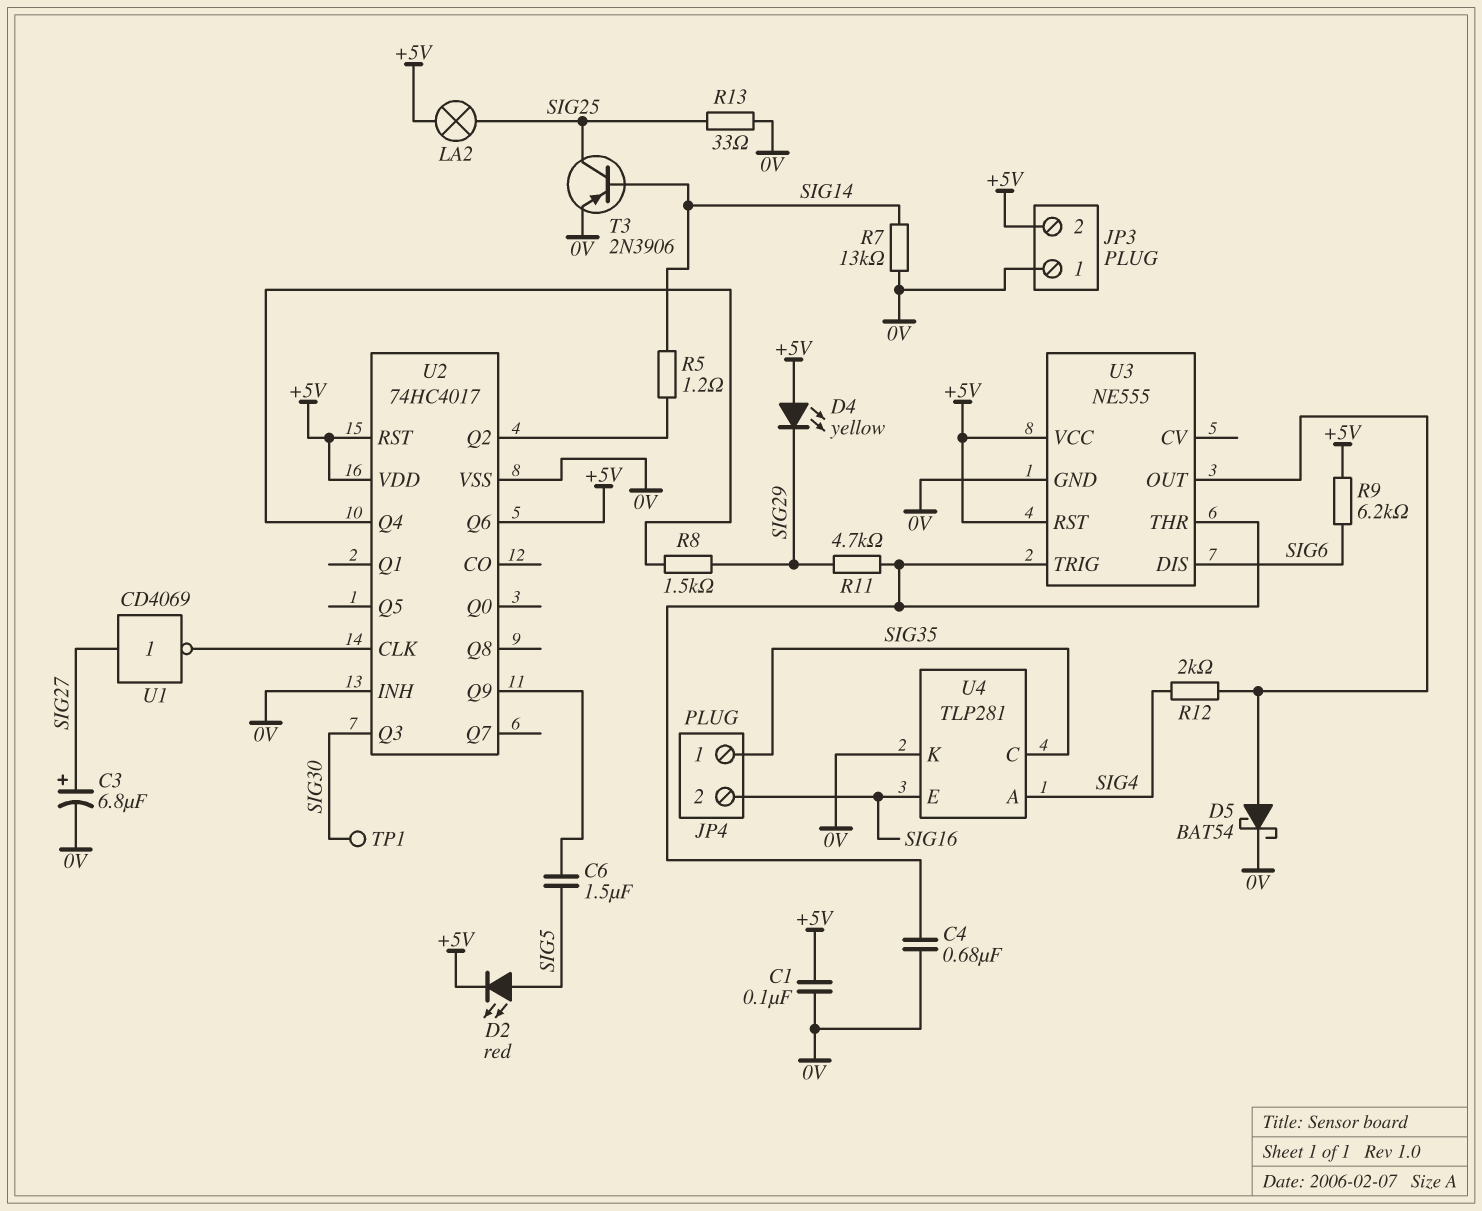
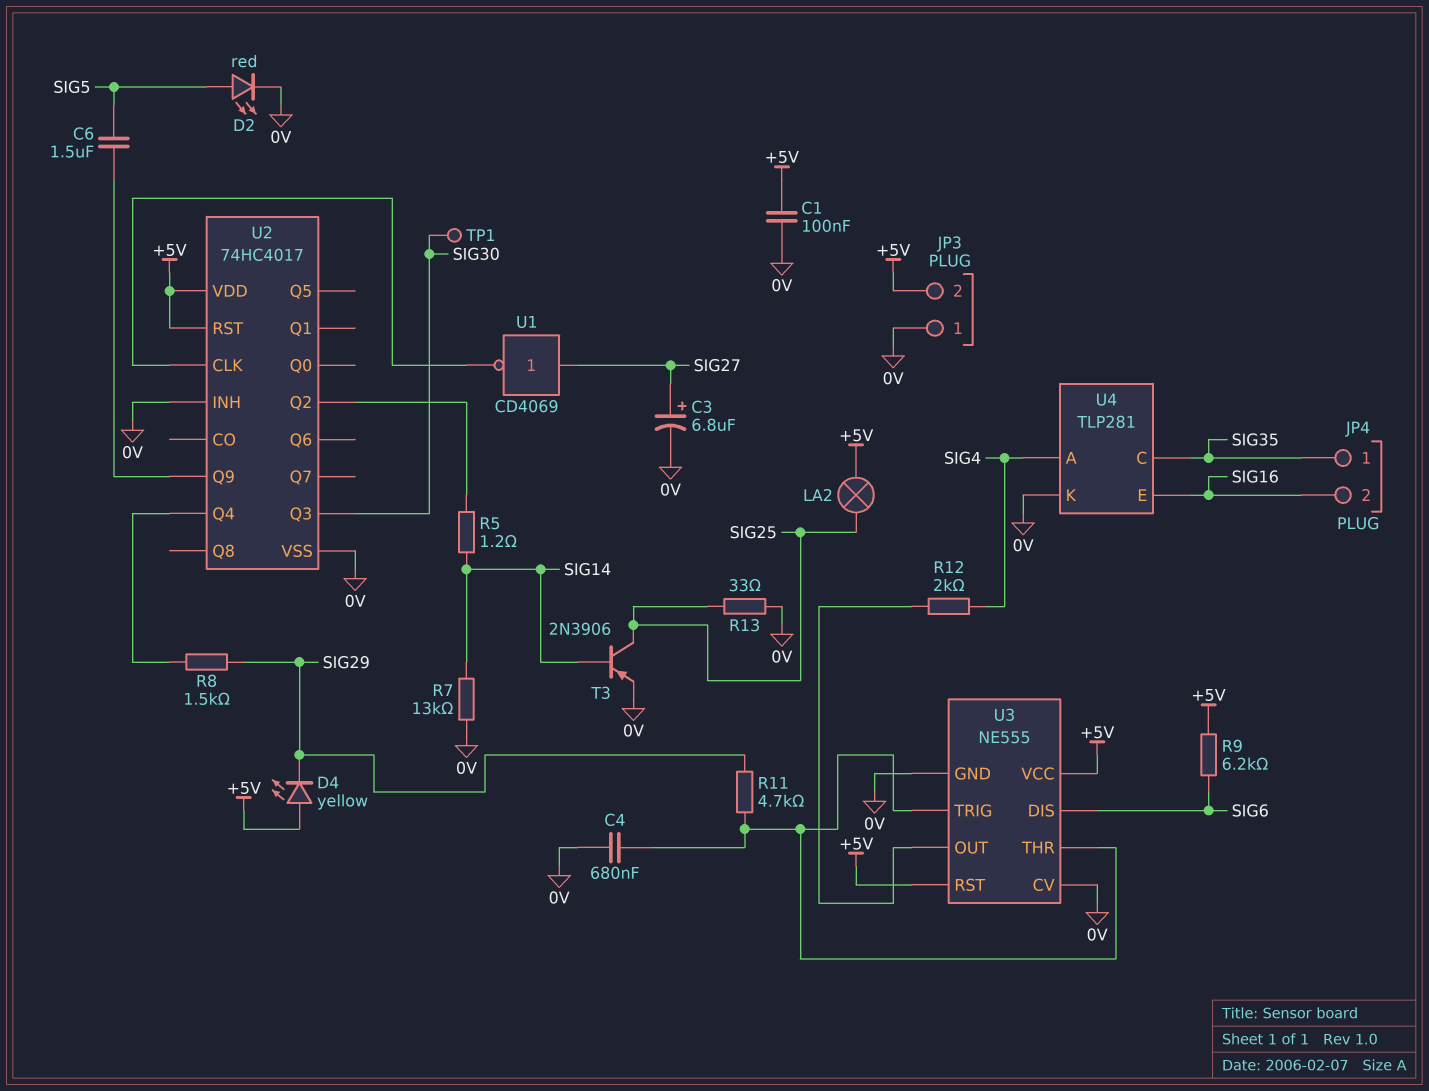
D2: LED red (A SIG5, K +5V) -> LED red (A SIG5, K 0V)
D5: schottky BAT54 (A U3/OUT, K 0V) -> none
U2 pin Q6: +5V -> none
U3 pin CV: none -> 0V

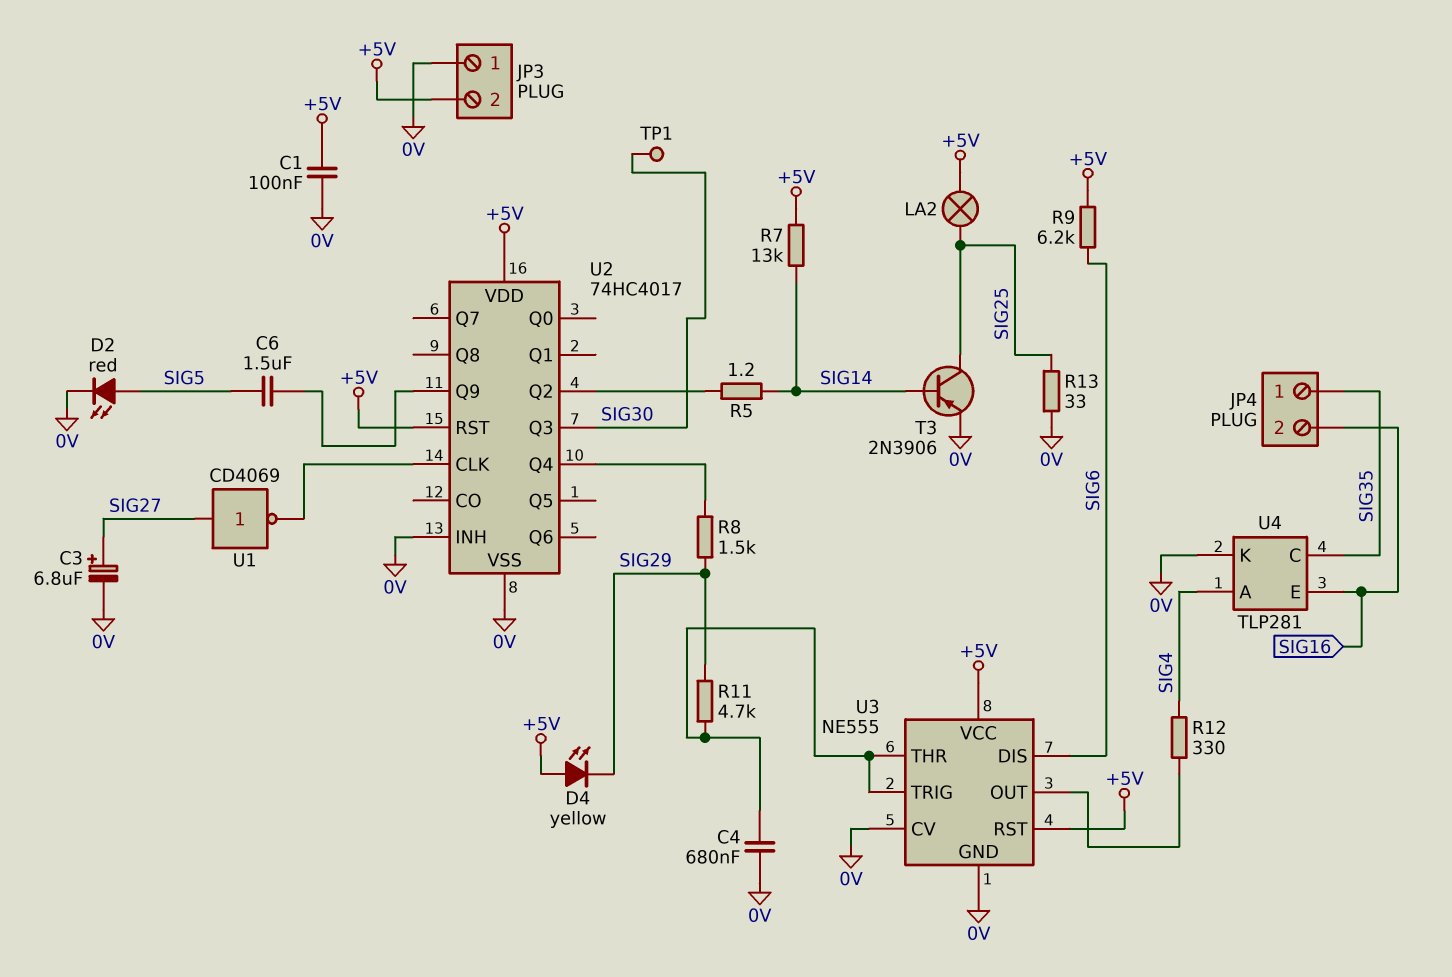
R7: 13k (0V, SIG14) -> 13k (+5V, SIG14)
R12: 2k (SIG4, U3/OUT) -> 330 (SIG4, U3/OUT)

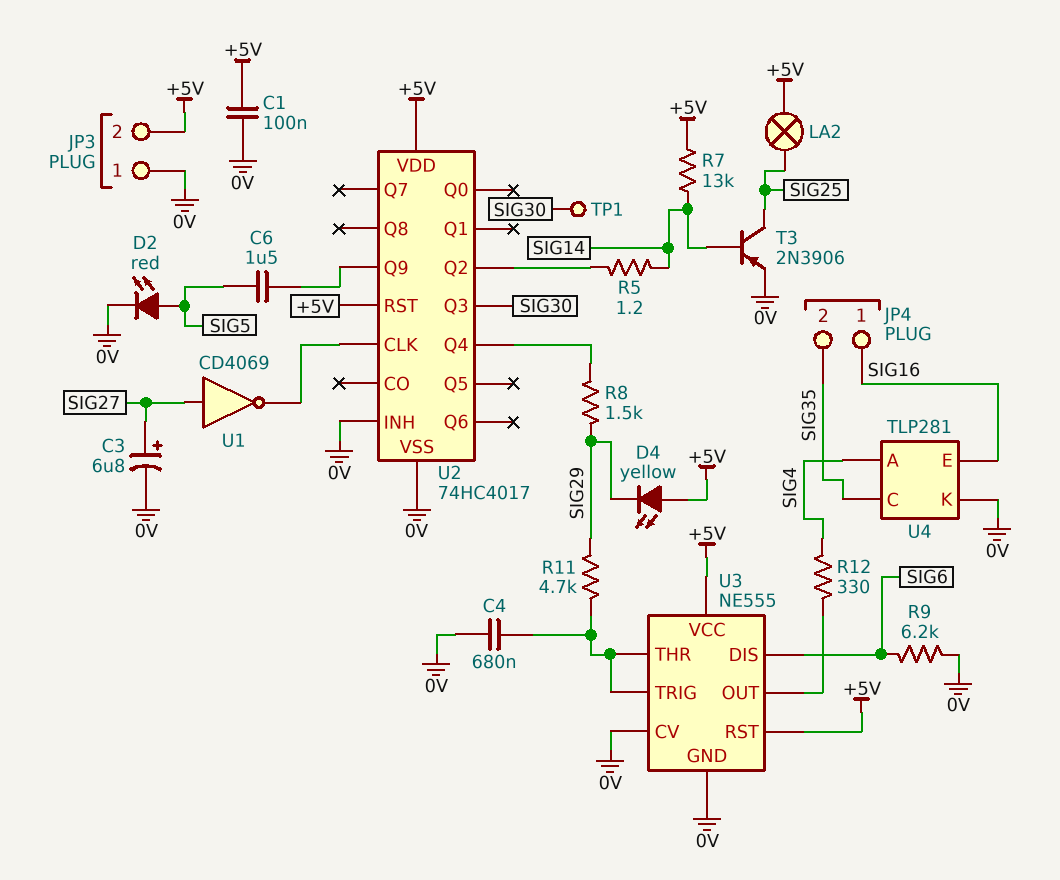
JP4 pin 1: SIG35 -> SIG16
JP4 pin 2: SIG16 -> SIG35
R9: 6.2k (+5V, SIG6) -> 6.2k (0V, SIG6)
R13: 33 (0V, SIG25) -> none

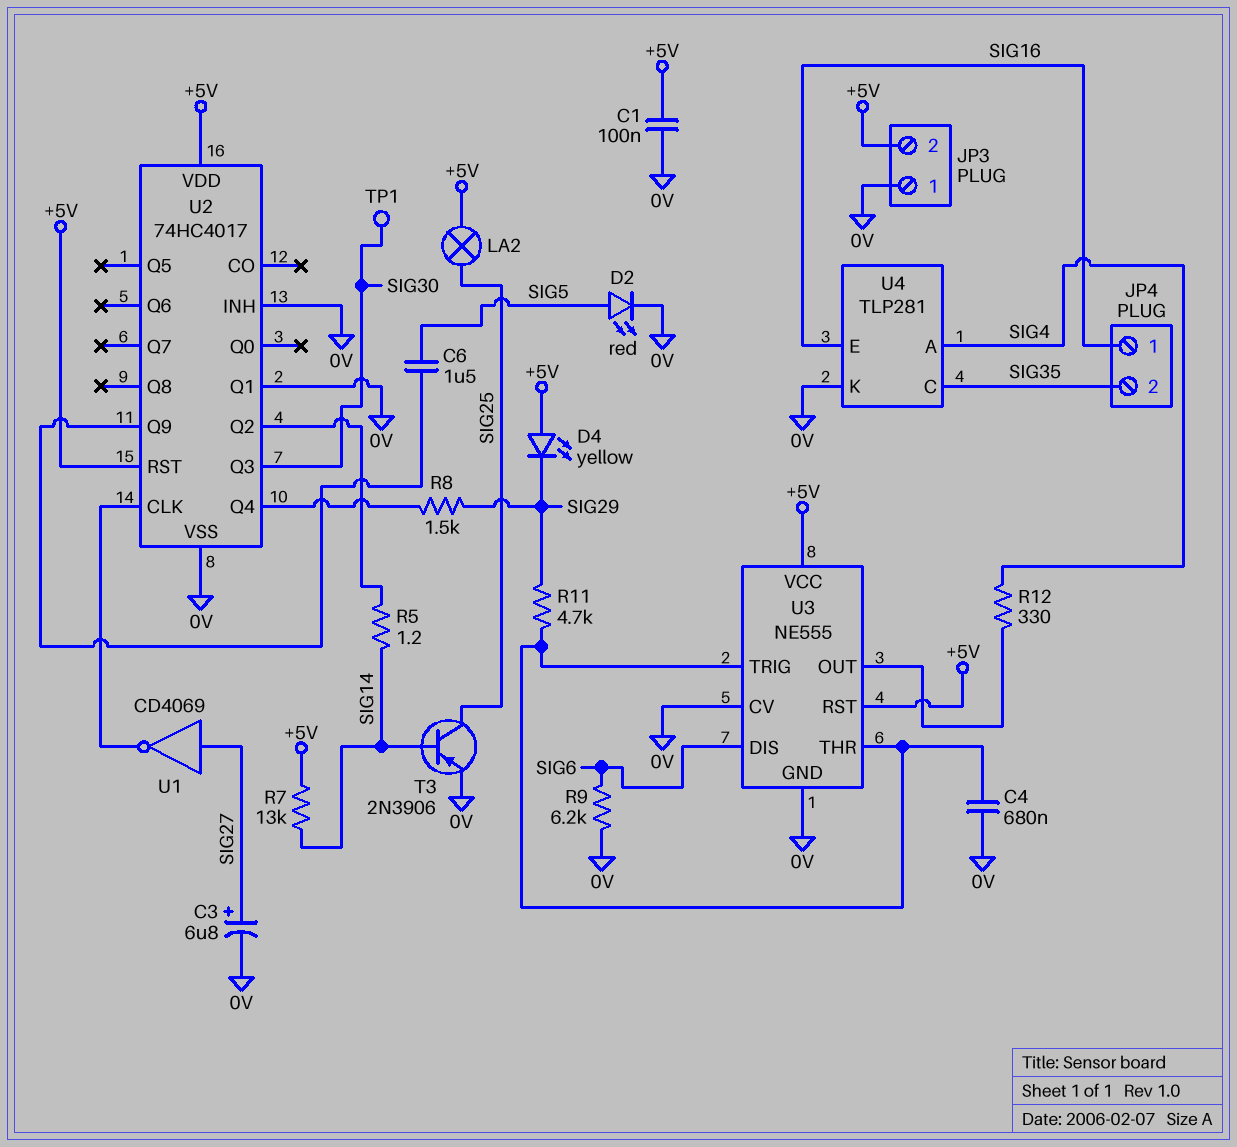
U2 pin Q1: none -> 0V

